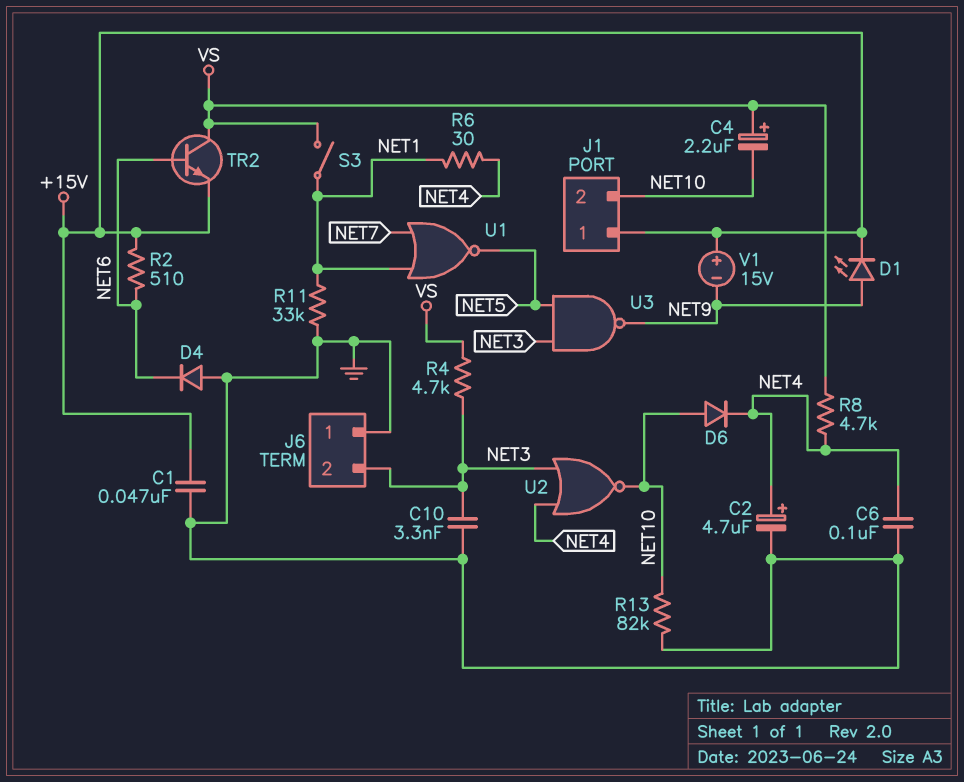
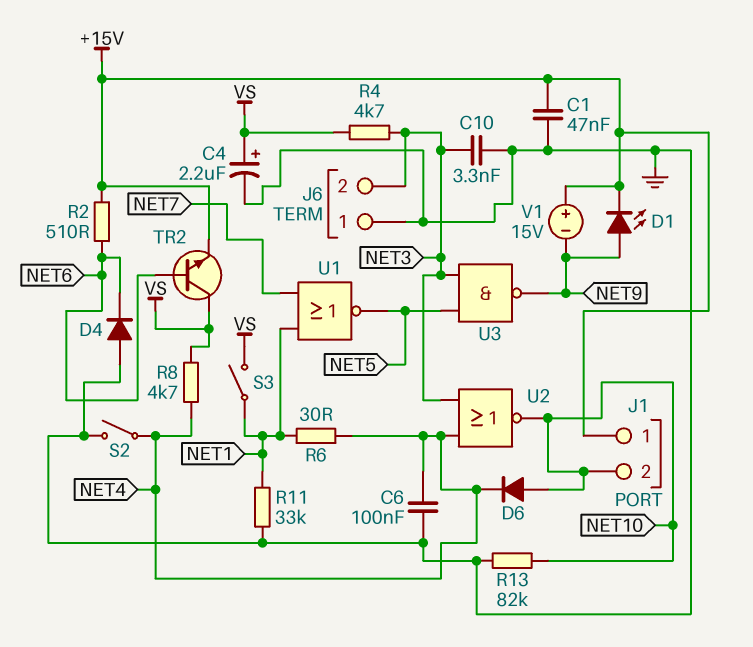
C2: 4.7uF (plus NET4, minus GND) -> none
C4: 2.2uF (plus VS, minus NET10) -> 2.2uF (plus VS, minus GND)
S2: none -> switch (GND, NET4)

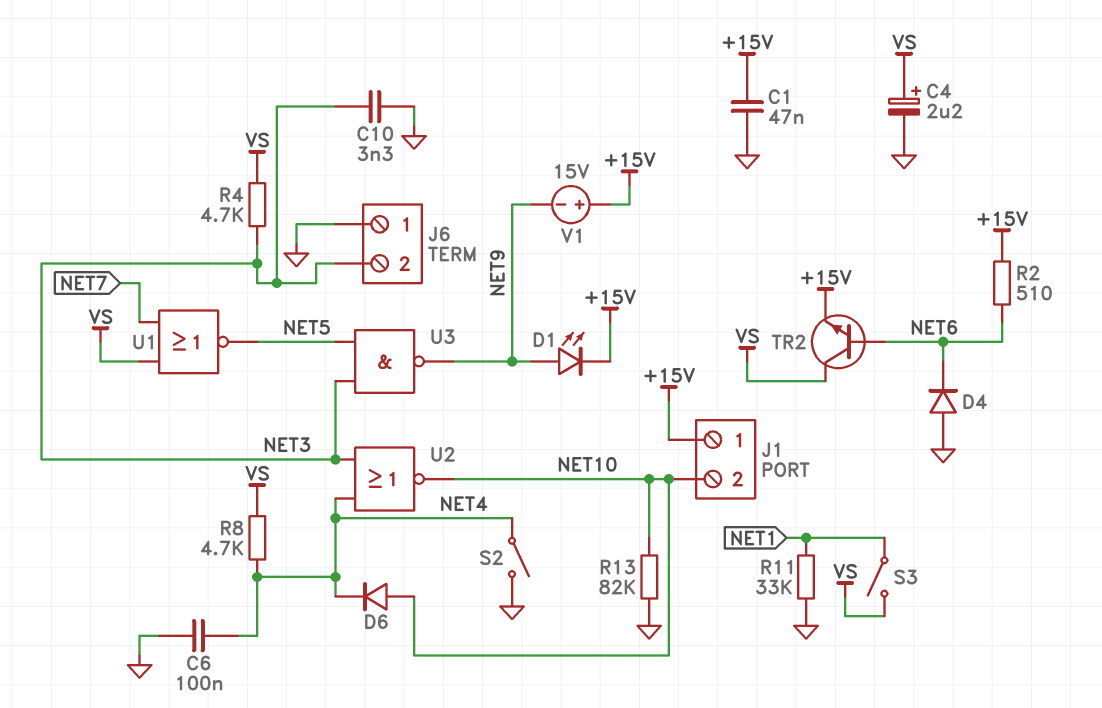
R6: 30 (NET1, NET4) -> none
U1: NOR (in NET1, in NET7, out NET5) -> NOR (in NET7, in VS, out NET5)

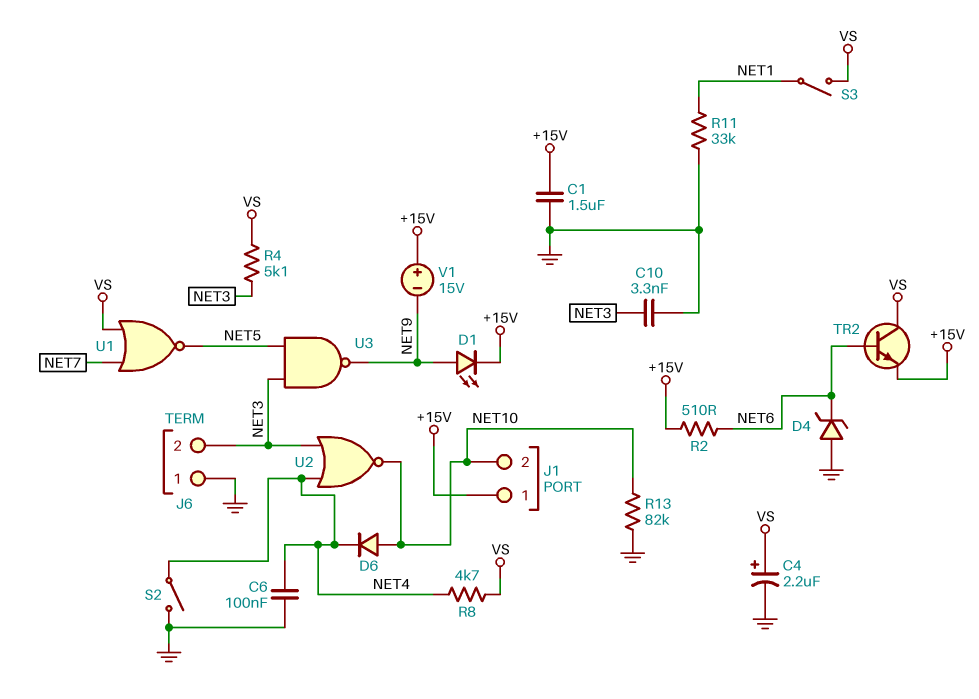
C1: 47nF (+15V, GND) -> 1.5uF (+15V, GND)
D4: diode (A GND, K NET6) -> zener (A GND, K NET6)
R4: 4.7k (NET3, VS) -> 5.1k (NET3, VS)

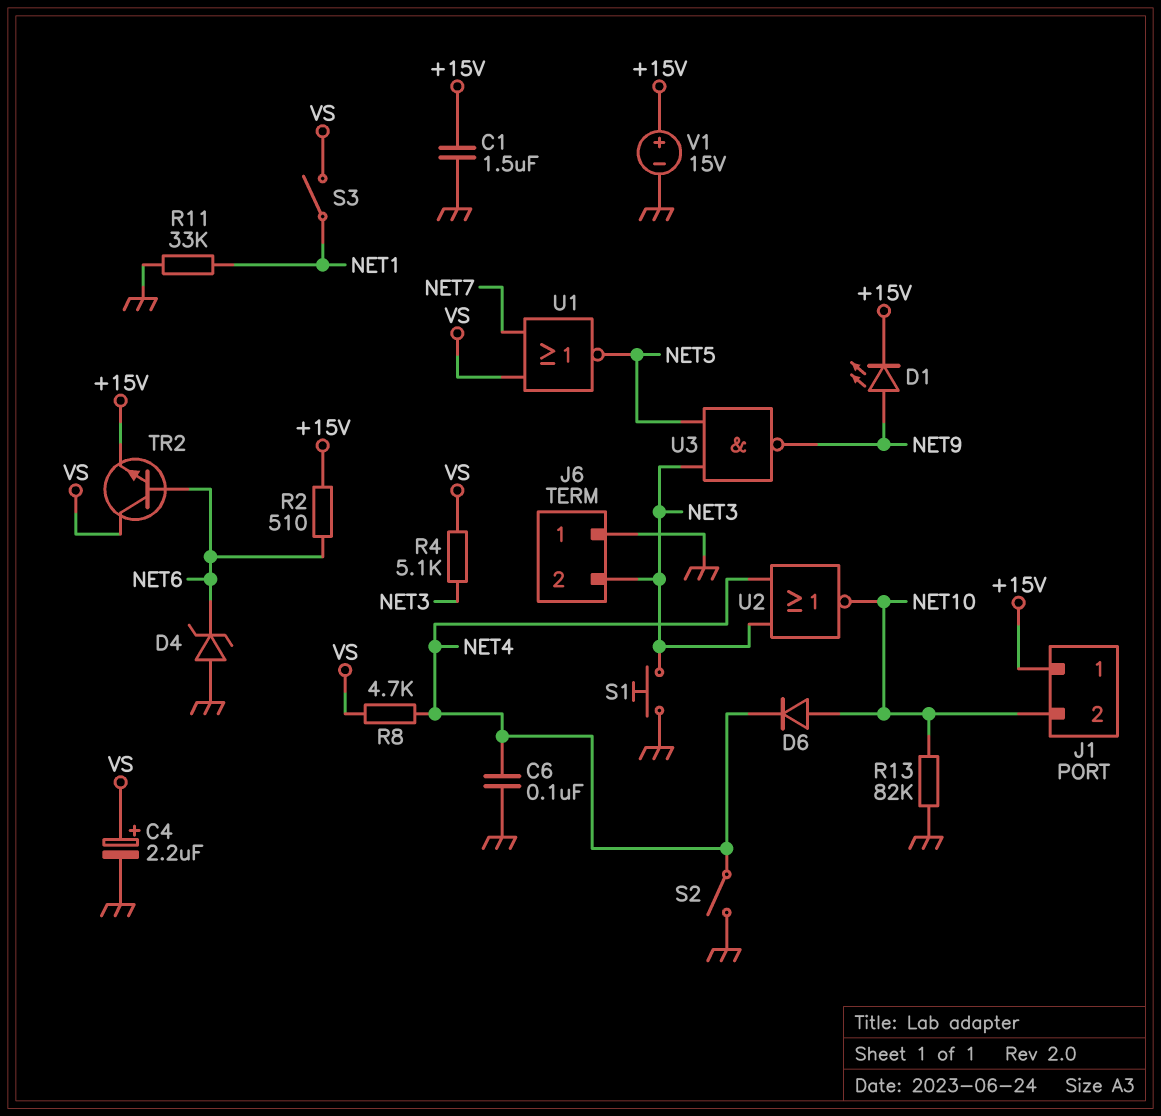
C10: 3.3nF (GND, NET3) -> none
S1: none -> button (GND, NET3)
V1: 15V (plus +15V, minus NET9) -> 15V (plus +15V, minus GND)

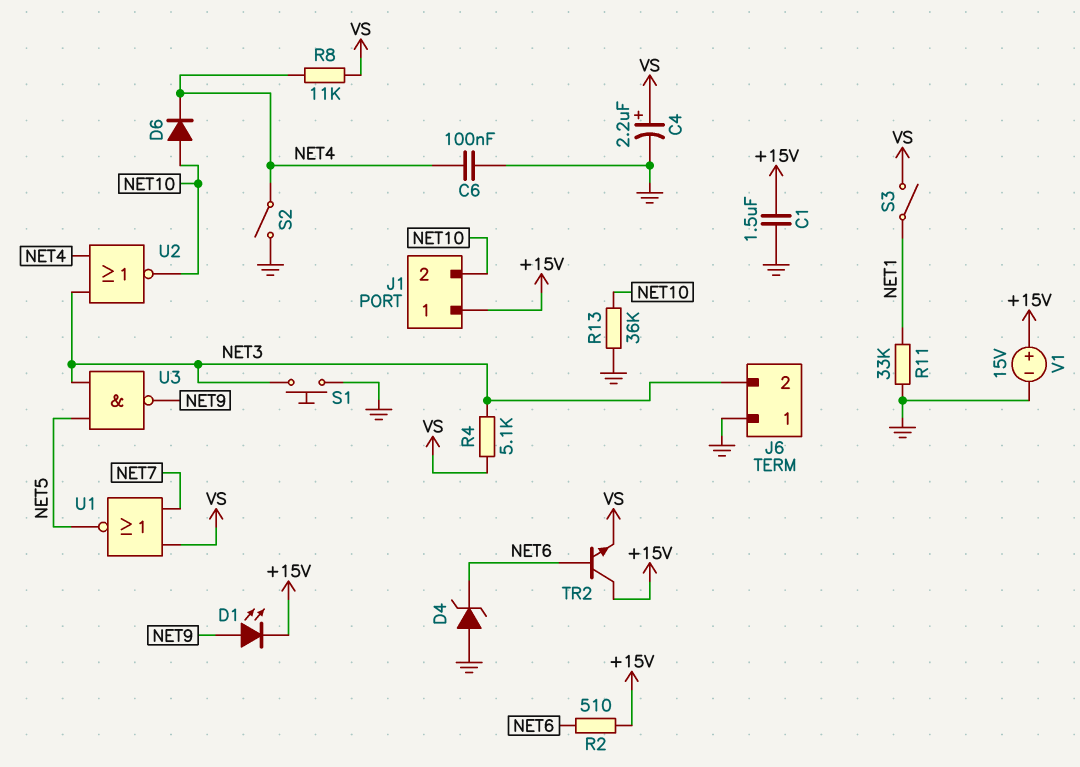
R8: 4.7k (NET4, VS) -> 11k (NET4, VS)
R13: 82k (GND, NET10) -> 36k (GND, NET10)
TR2: NPN (B NET6, C VS, E +15V) -> NPN (B NET6, C +15V, E VS)

